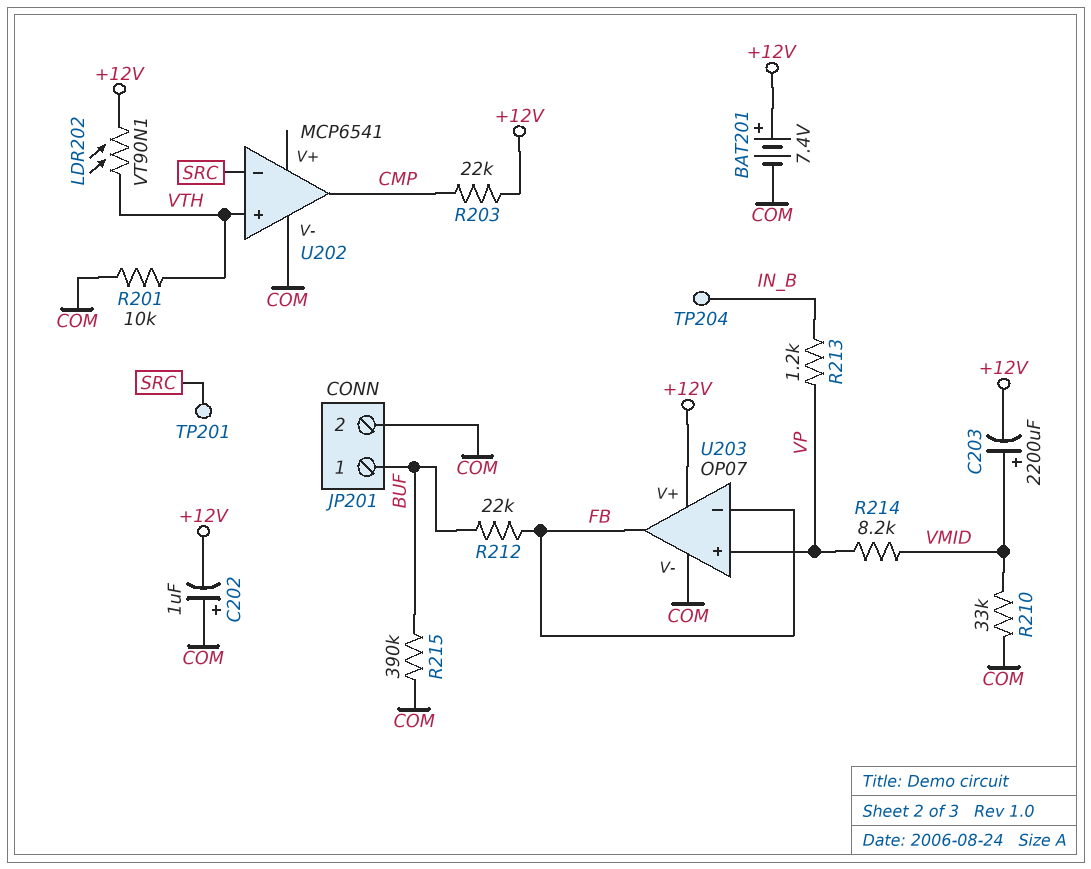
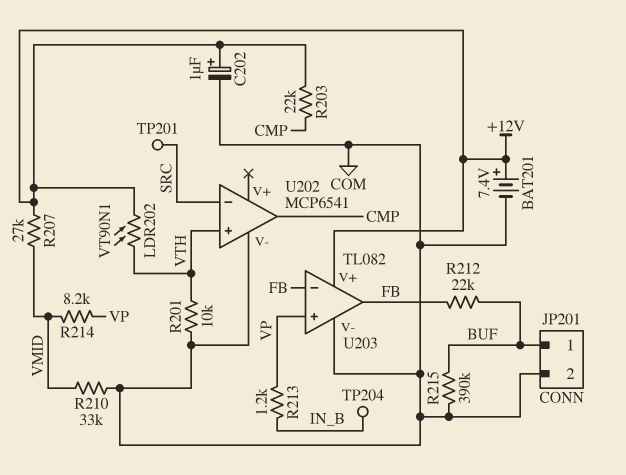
C202: 1uF (plus COM, minus +12V) -> 1uF (plus +12V, minus COM)
C203: 2200uF (plus VMID, minus +12V) -> none
R207: none -> 27k (+12V, VMID)
U203: OP07 -> TL082

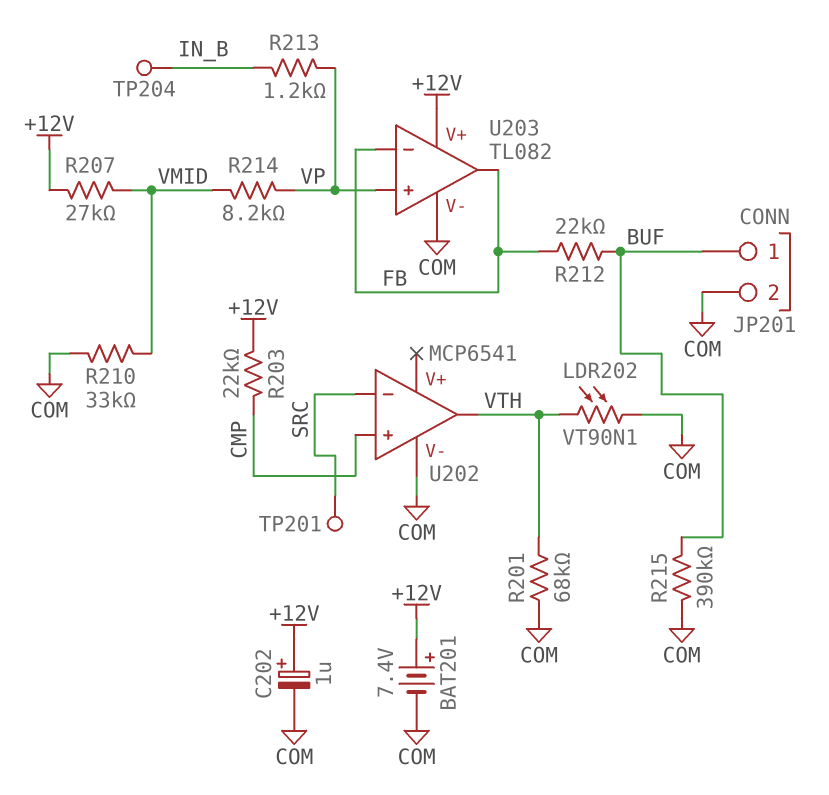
LDR202: VT90N1 (+12V, VTH) -> VT90N1 (COM, VTH)
R201: 10k (COM, VTH) -> 68k (COM, VTH)
U202 pin in+: VTH -> CMP
U202 pin out: CMP -> VTH

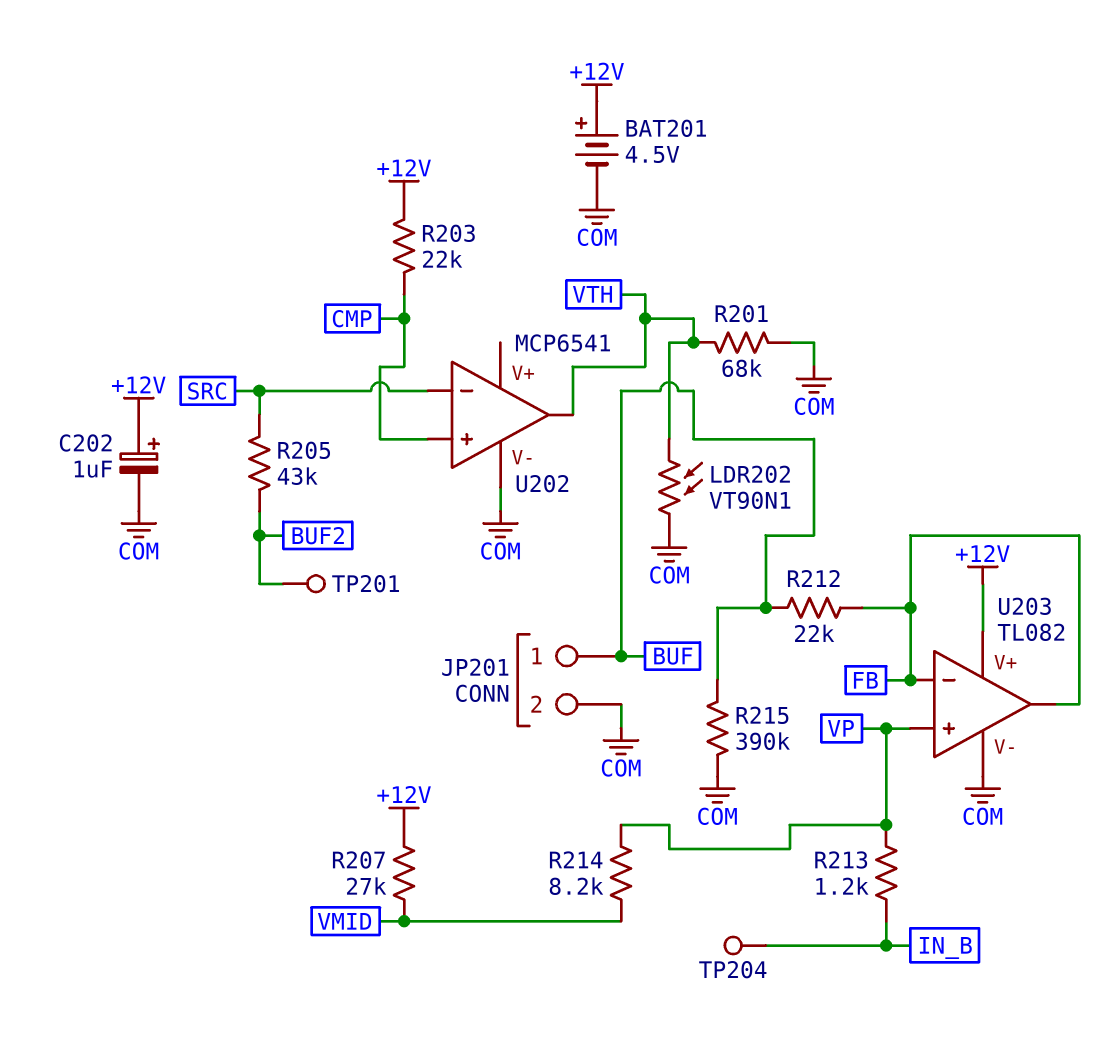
BAT201: 7.4V (plus +12V, minus COM) -> 4.5V (plus +12V, minus COM)
R205: none -> 43k (BUF2, SRC)
R210: 33k (COM, VMID) -> none
TP201: test point (SRC) -> test point (BUF2)

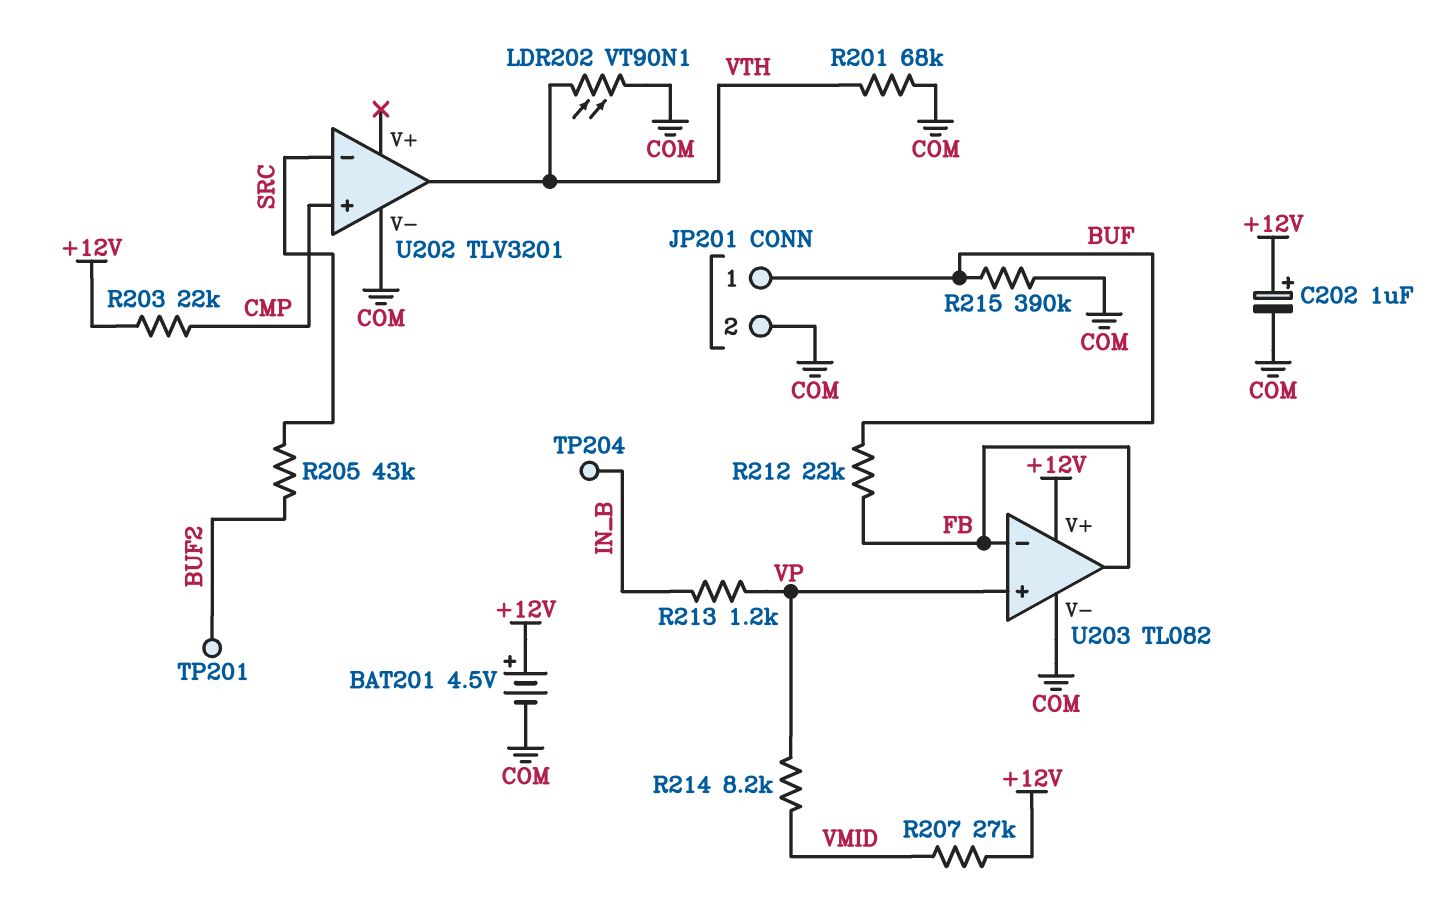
U202: MCP6541 -> TLV3201

